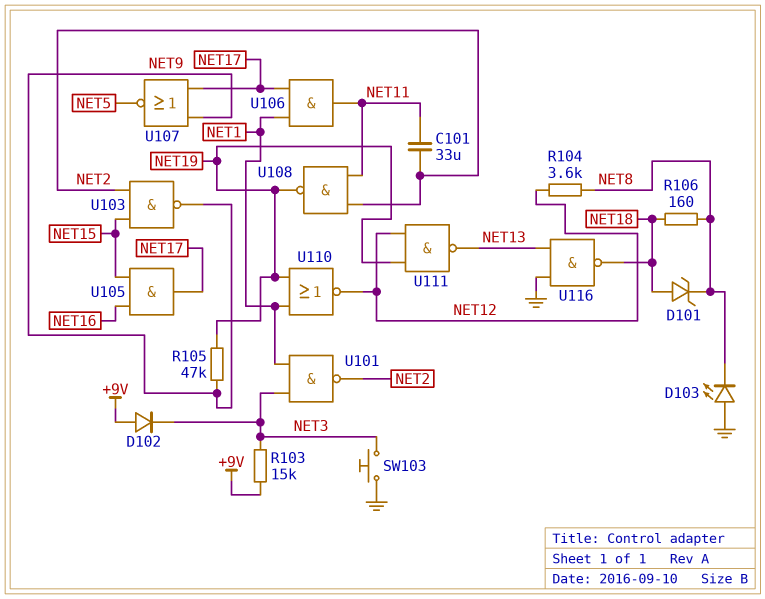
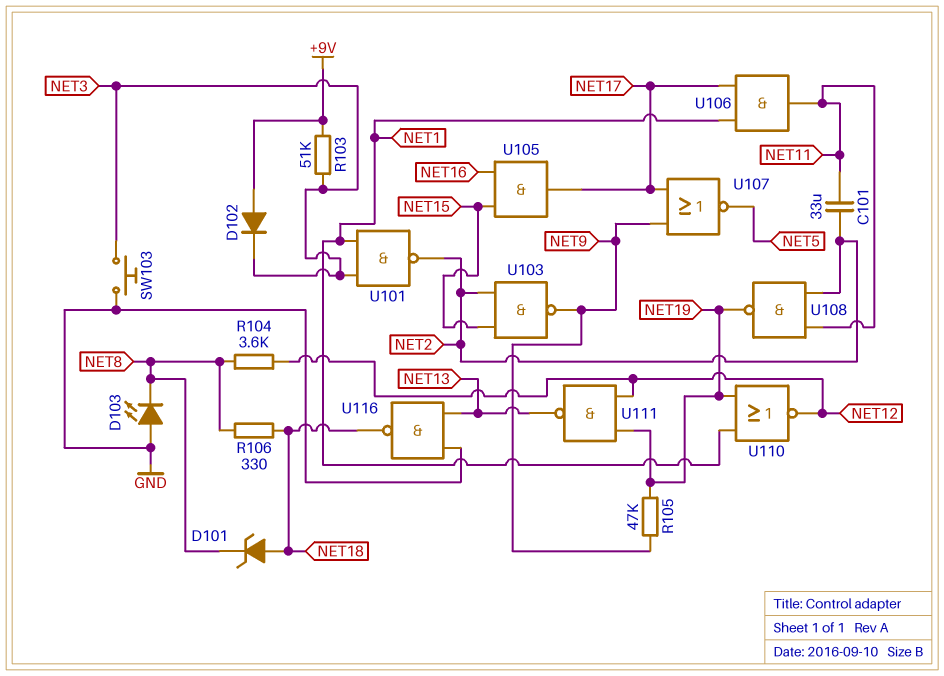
R103: 15k (+9V, NET3) -> 51k (+9V, NET3)
R106: 160 (NET8, NET18) -> 330 (NET8, NET18)

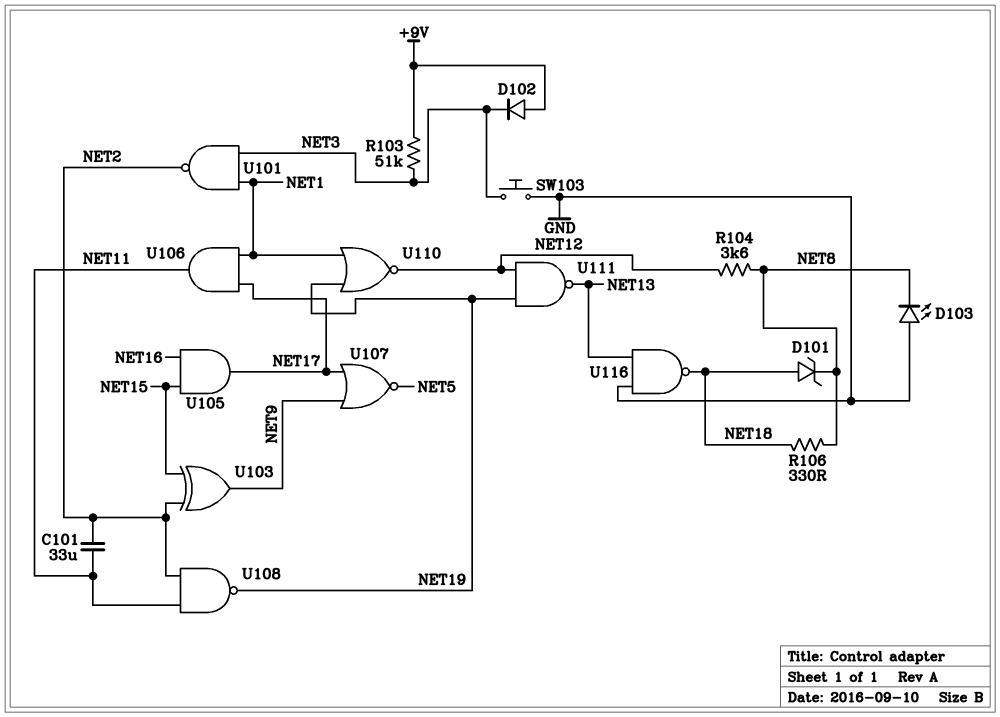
R105: 47k (NET9, NET19) -> none
U103: NAND (in NET2, in NET15, out NET9) -> XOR (in NET2, in NET15, out NET9)

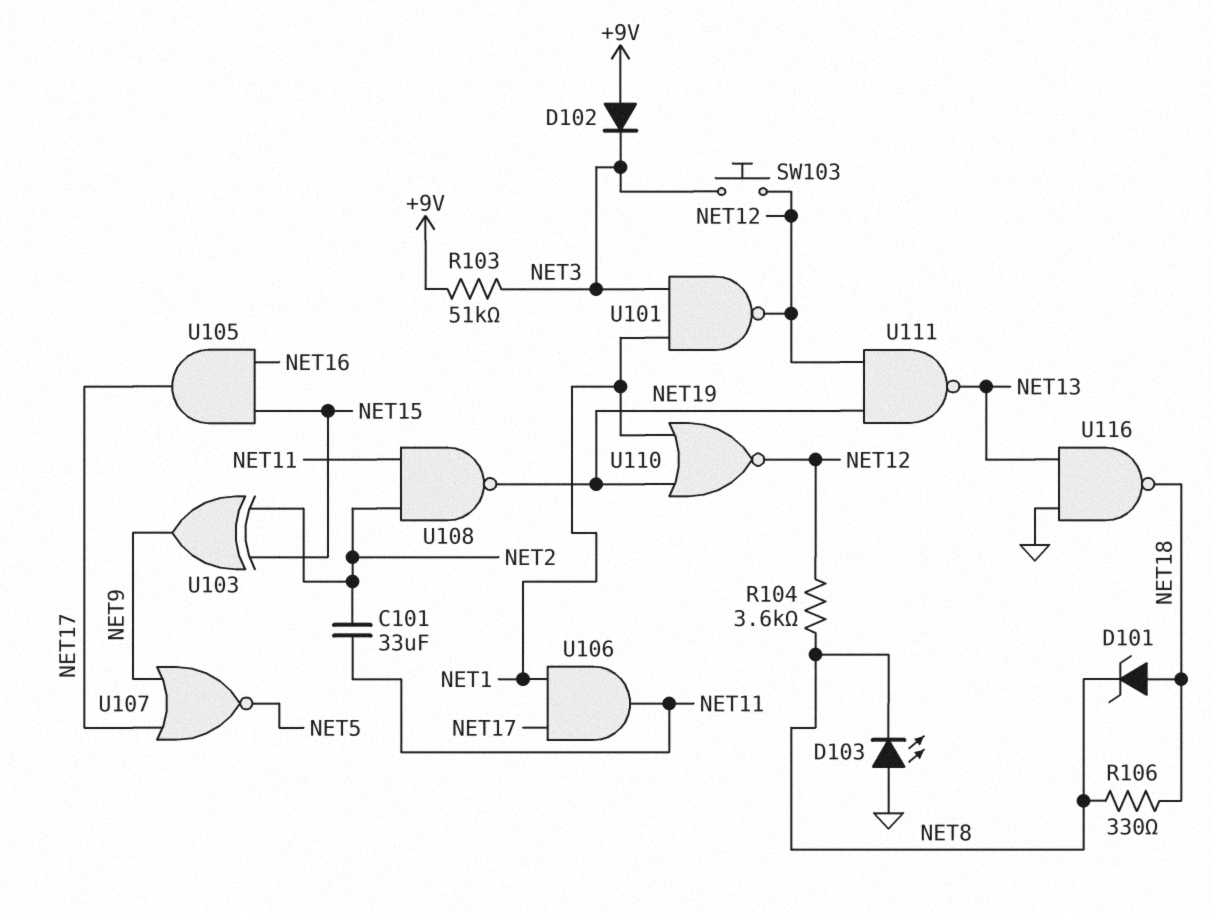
SW103: button (GND, NET3) -> button (NET3, NET12)
U101: NAND (in NET1, in NET3, out NET2) -> NAND (in NET1, in NET3, out NET12)

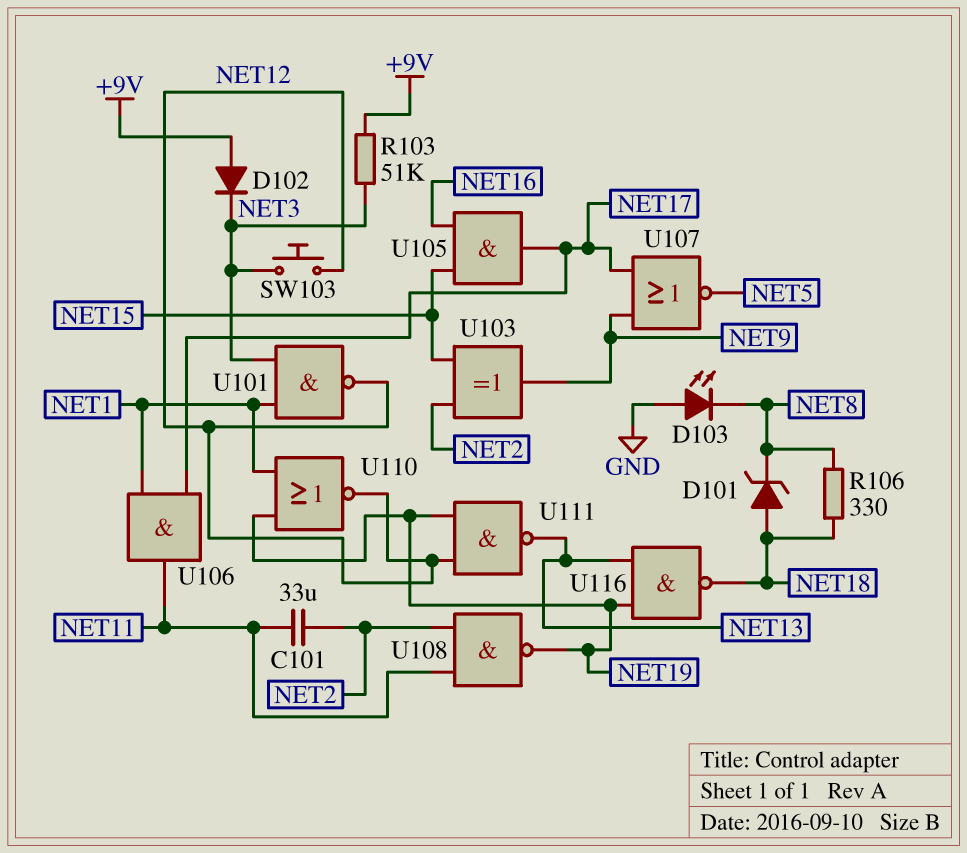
R104: 3.6k (NET8, NET12) -> none
U116: NAND (in GND, in NET13, out NET18) -> NAND (in NET13, in NET19, out NET18)

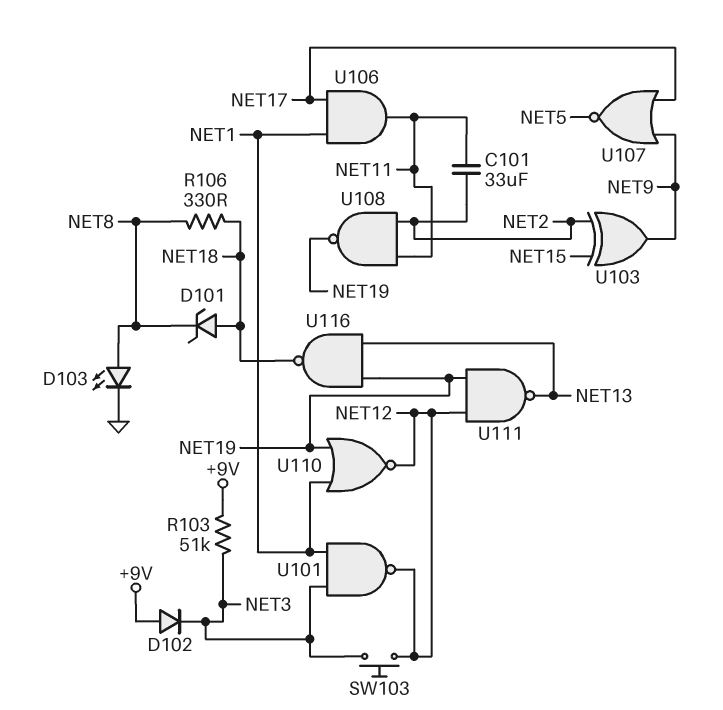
D103: LED (A GND, K NET8) -> LED (A NET8, K GND)
U105: AND (in NET15, in NET16, out NET17) -> none

